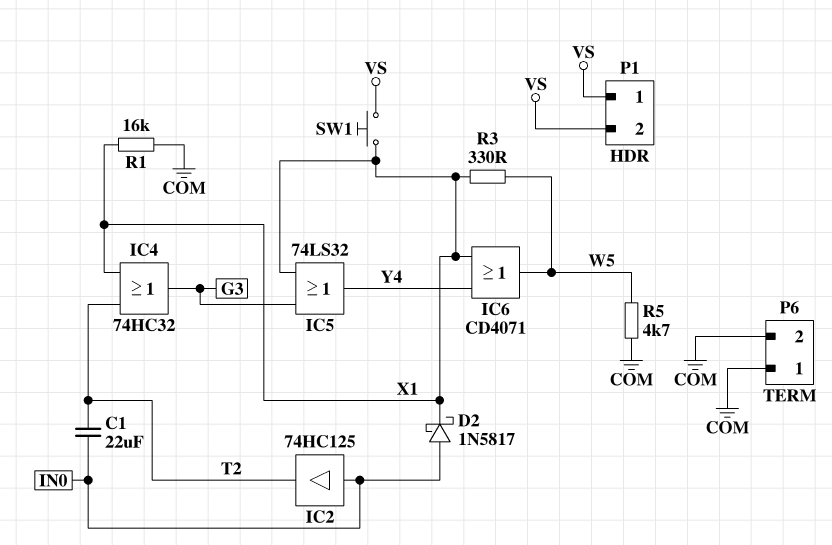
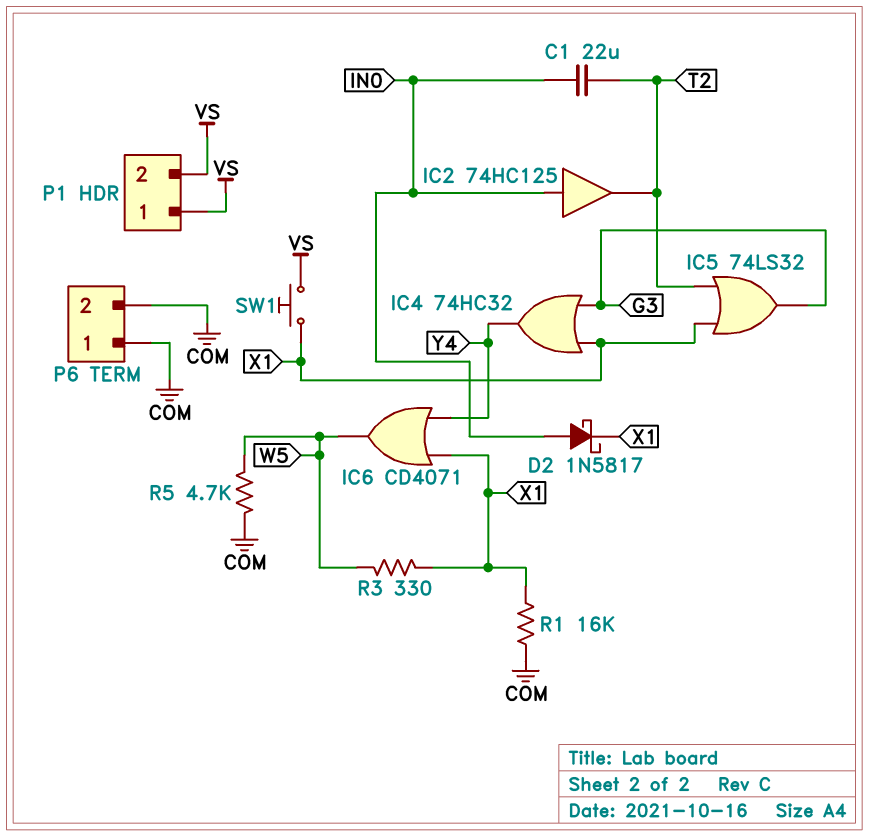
IC4: OR 74HC32 (in T2, in X1, out G3) -> OR 74HC32 (in G3, in X1, out Y4)
IC5: OR 74LS32 (in G3, in X1, out Y4) -> OR 74LS32 (in T2, in X1, out G3)

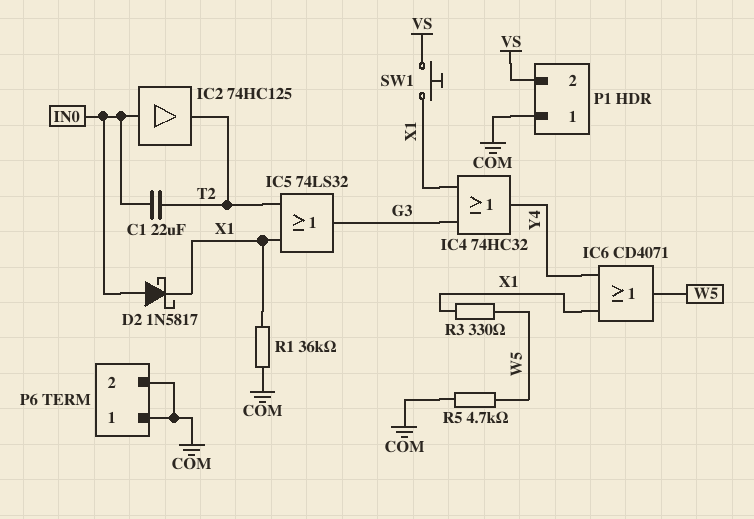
P1 pin 1: VS -> COM
R1: 16k (COM, X1) -> 36k (COM, X1)

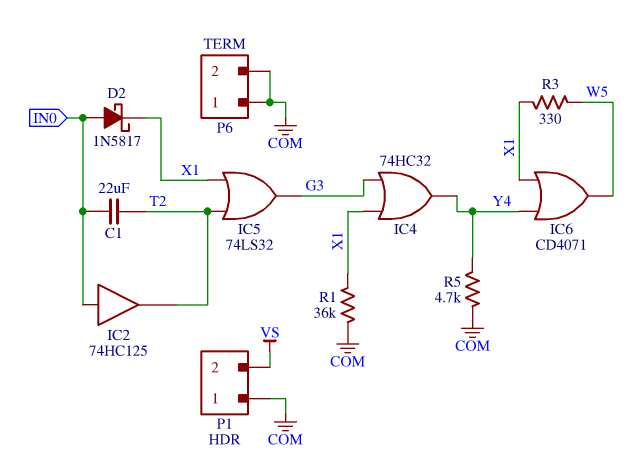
R5: 4.7k (COM, W5) -> 4.7k (COM, Y4)
SW1: button (VS, X1) -> none

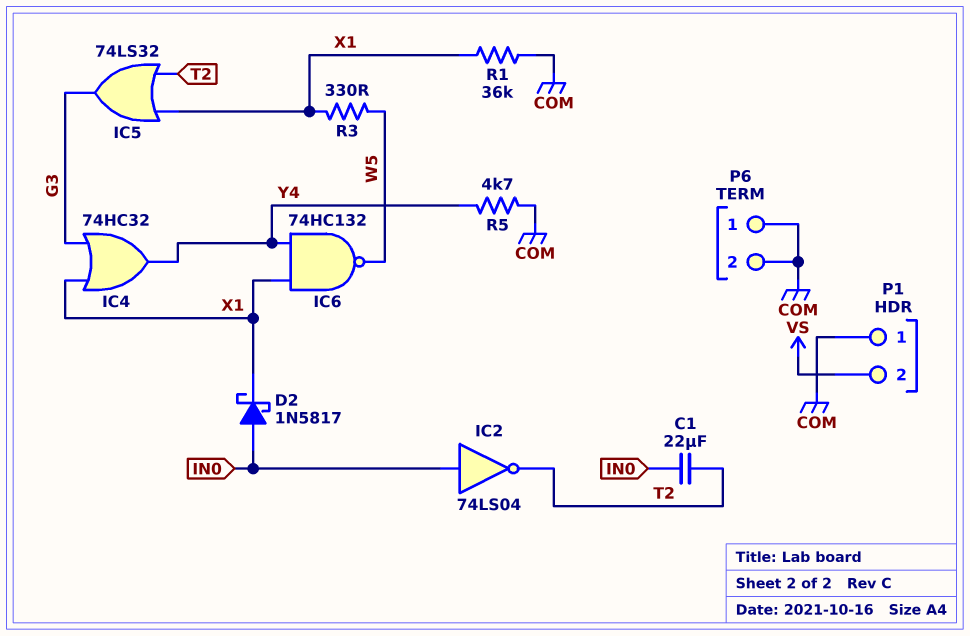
IC2: buffer 74HC125 (in IN0, out T2) -> NOT 74LS04 (in IN0, out T2)
IC6: OR CD4071 (in X1, in Y4, out W5) -> NAND 74HC132 (in X1, in Y4, out W5)

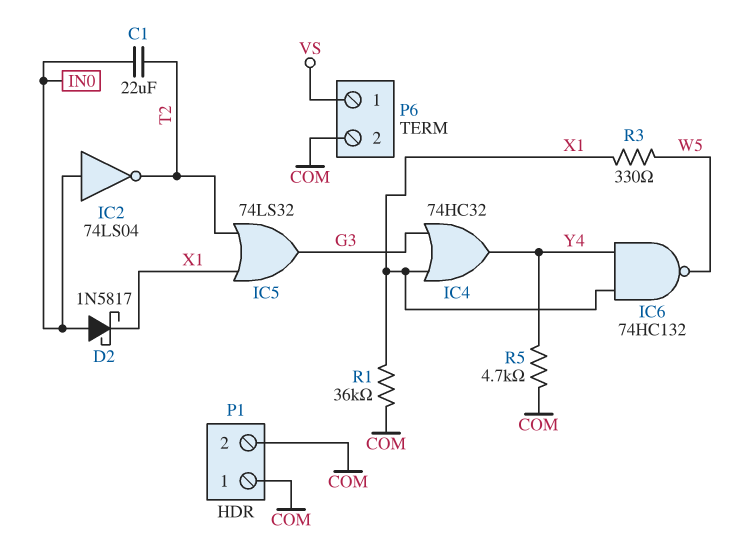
P1 pin 2: VS -> COM
P6 pin 1: COM -> VS

